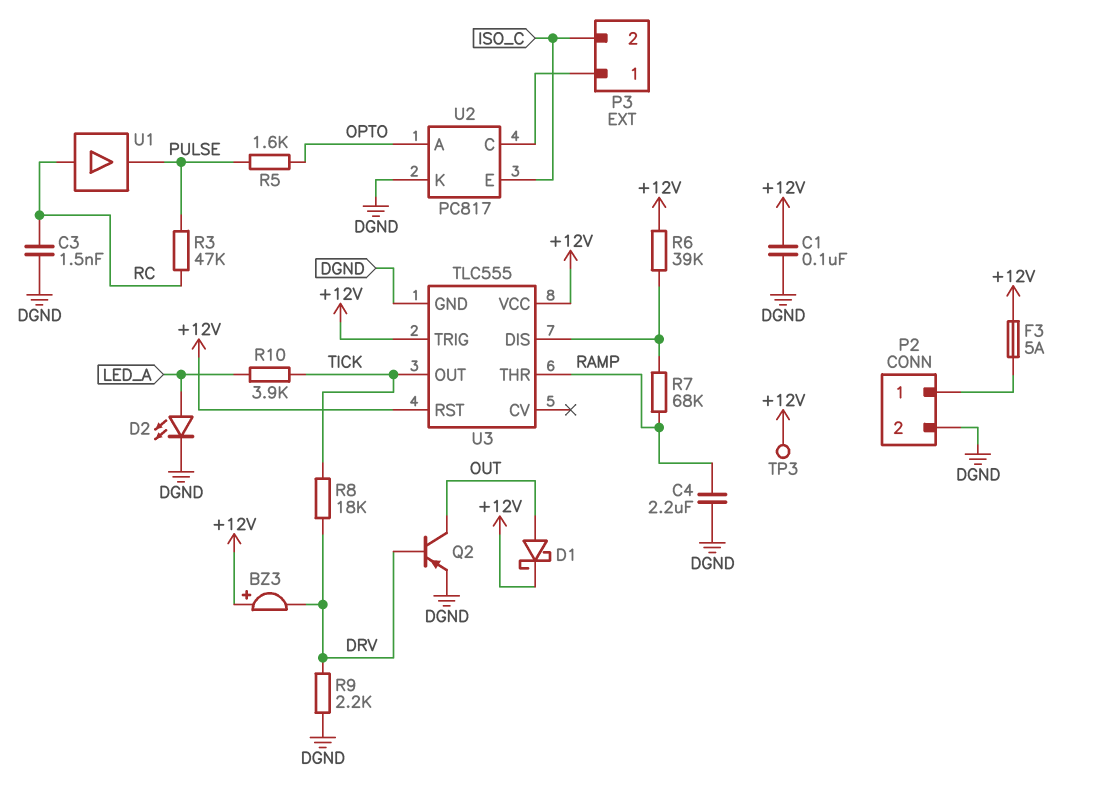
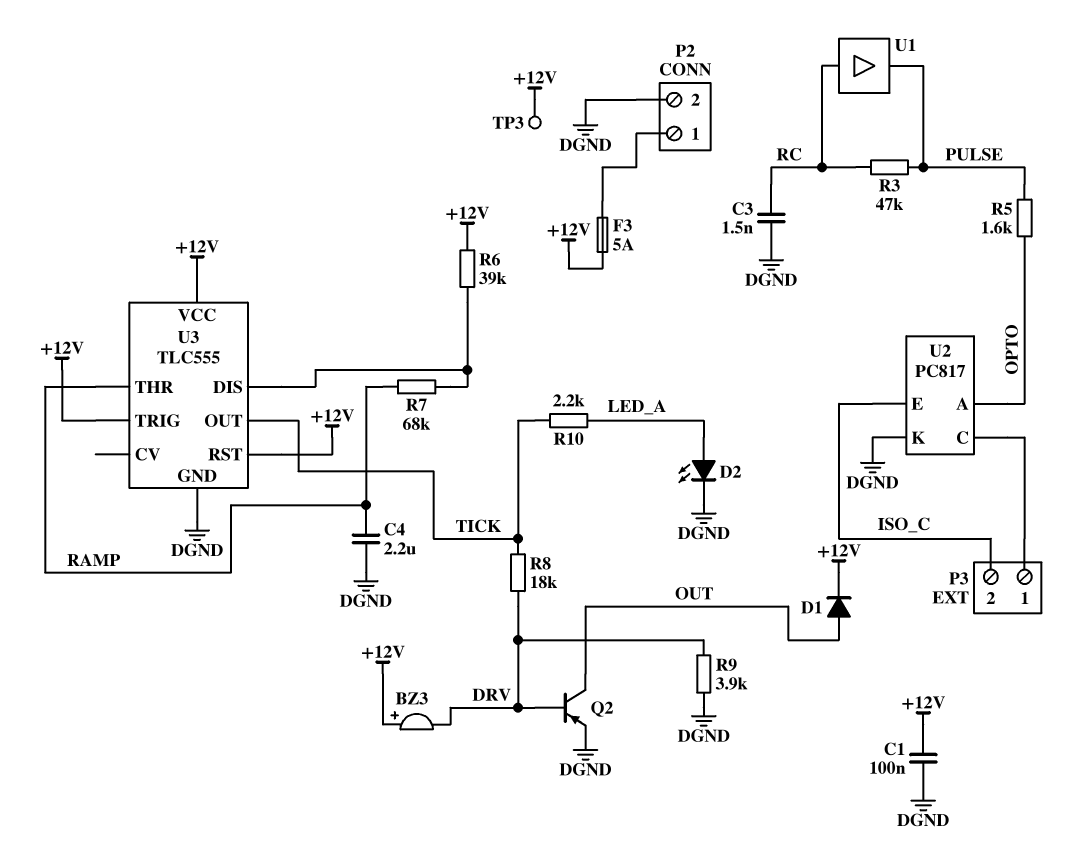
D1: schottky (A OUT, K +12V) -> diode (A OUT, K +12V)
R9: 2.2k (DGND, DRV) -> 3.9k (DGND, DRV)
R10: 3.9k (LED_A, TICK) -> 2.2k (LED_A, TICK)

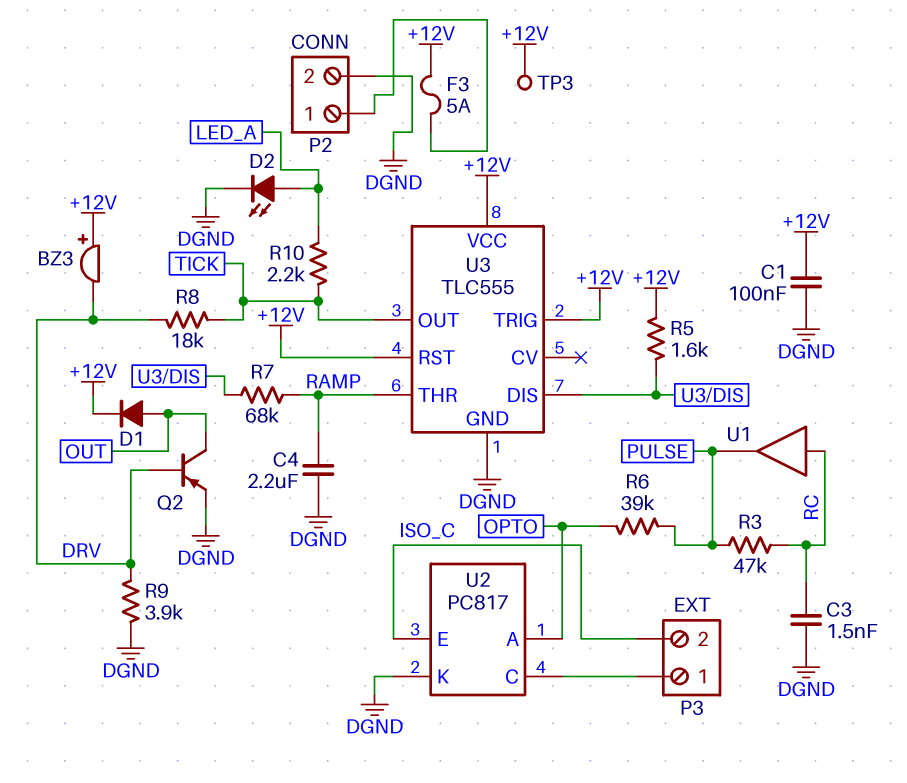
R5: 1.6k (OPTO, PULSE) -> 1.6k (+12V, U3/DIS)
R6: 39k (+12V, U3/DIS) -> 39k (OPTO, PULSE)

